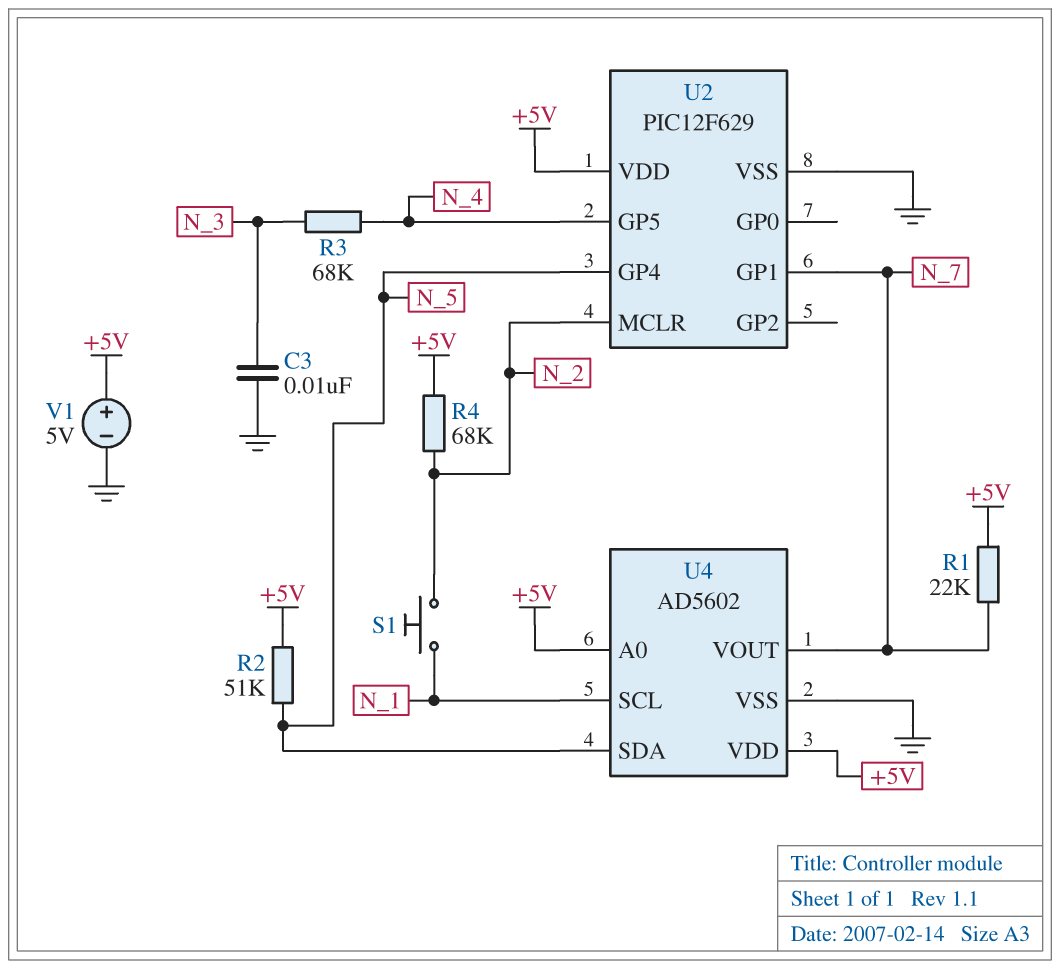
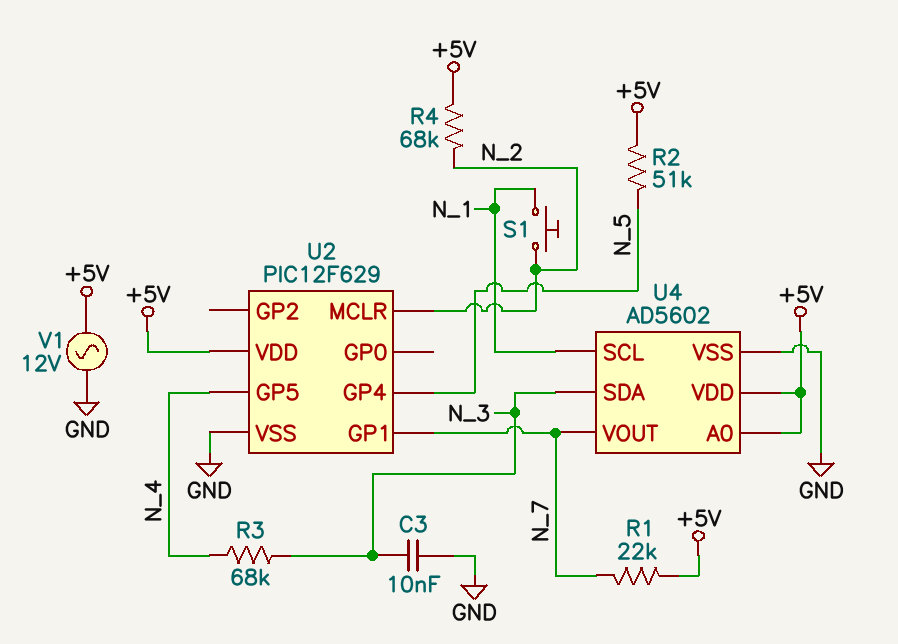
U4 pin SDA: N_5 -> N_3
V1: 5V (plus +5V, minus GND) -> AC 12V (+5V, GND)

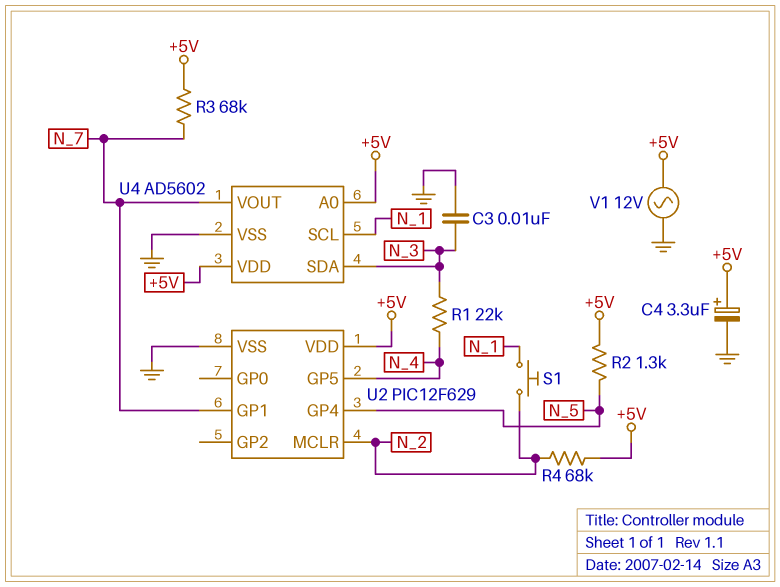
C4: none -> 3.3uF (plus +5V, minus GND)
R1: 22k (+5V, N_7) -> 22k (N_3, N_4)
R2: 51k (+5V, N_5) -> 1.3k (+5V, N_5)
R3: 68k (N_3, N_4) -> 68k (+5V, N_7)

